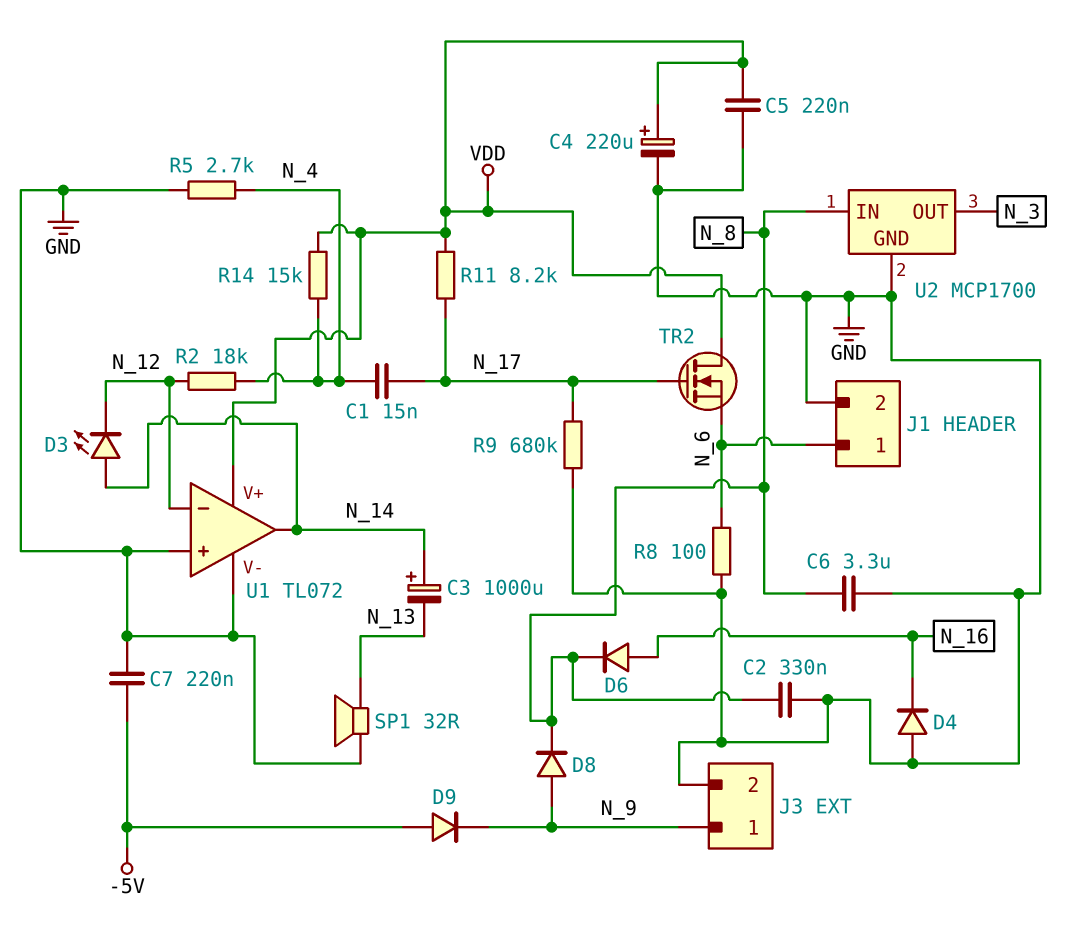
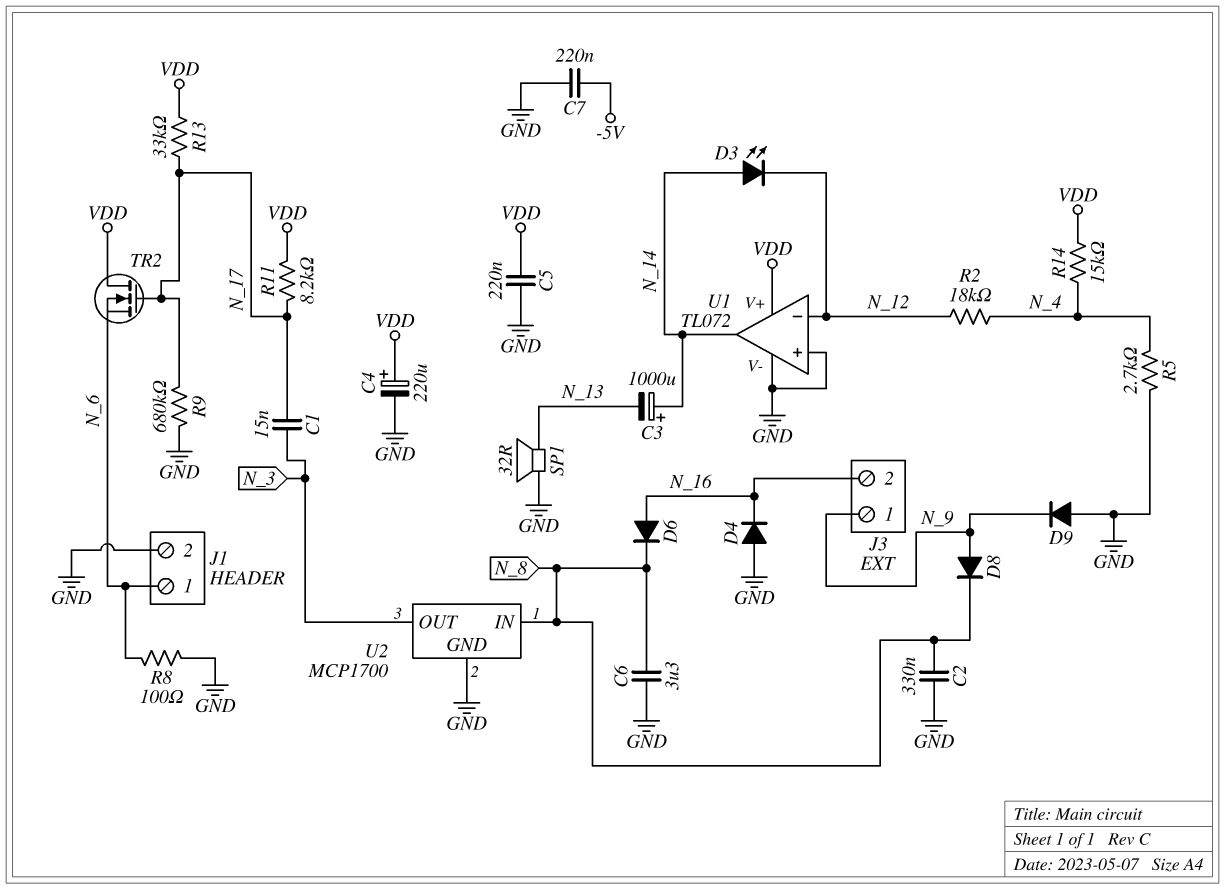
C1: 15nF (N_4, N_17) -> 15nF (N_3, N_17)
D9: diode (A -5V, K N_9) -> diode (A GND, K N_9)
J3 pin 2: GND -> N_16
R13: none -> 33k (N_17, VDD)

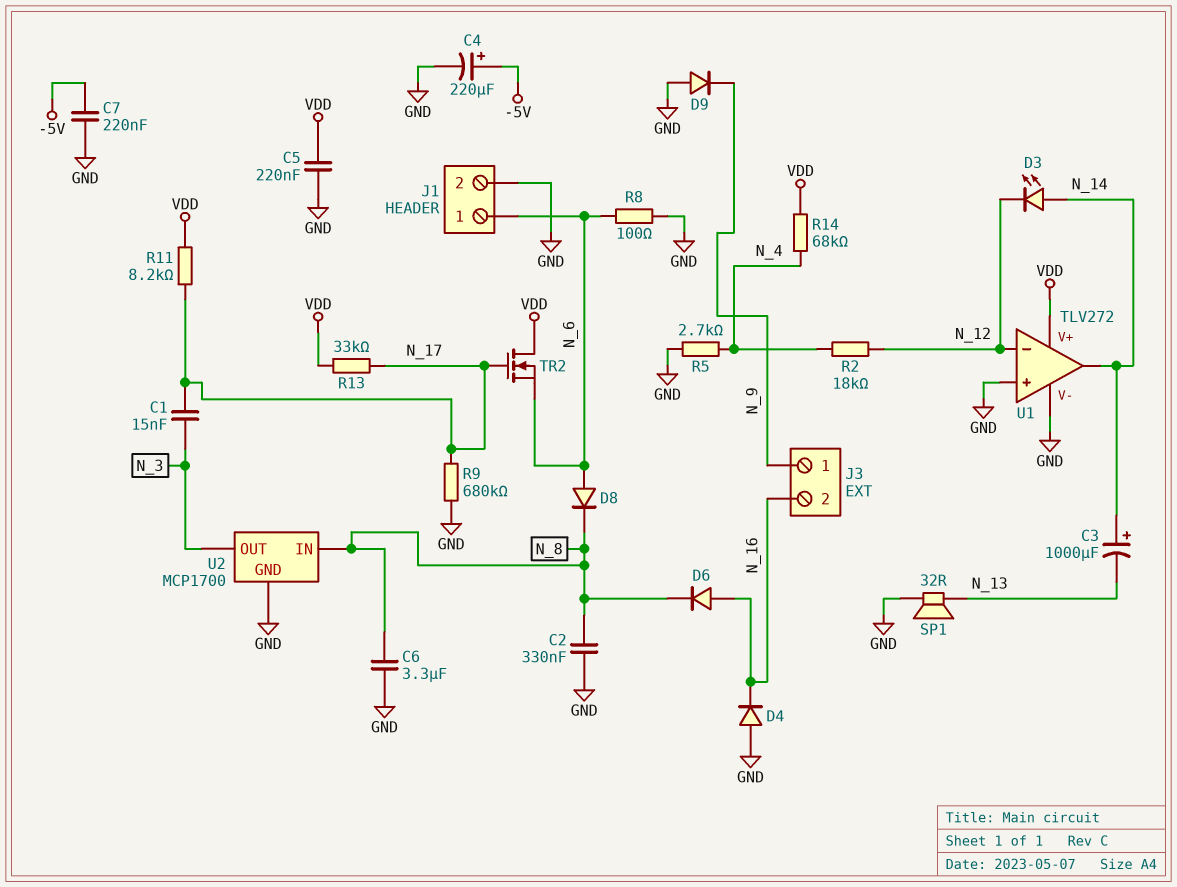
C4: 220uF (plus VDD, minus GND) -> 220uF (plus -5V, minus GND)
D8: diode (A N_9, K N_8) -> diode (A N_6, K N_8)
R14: 15k (N_4, VDD) -> 68k (N_4, VDD)
U1: TL072 -> TLV272

